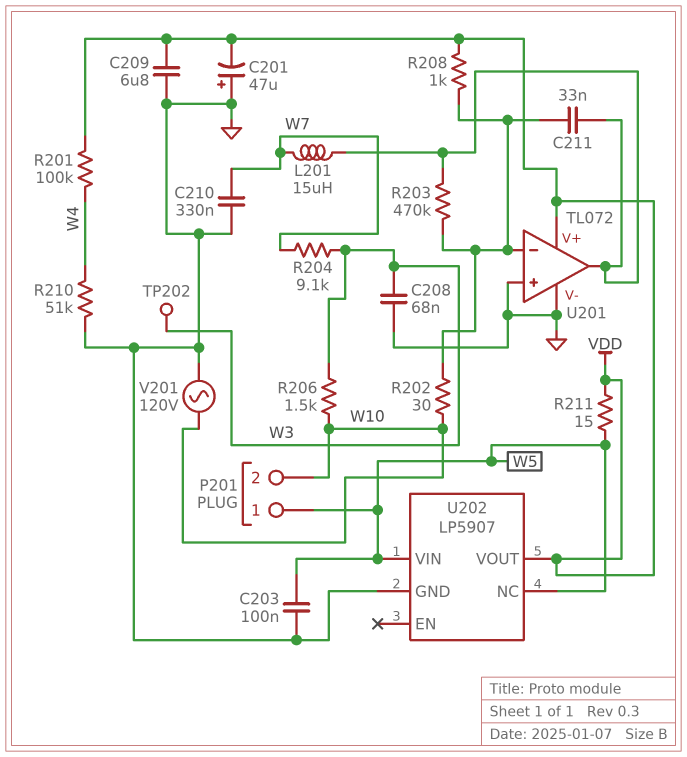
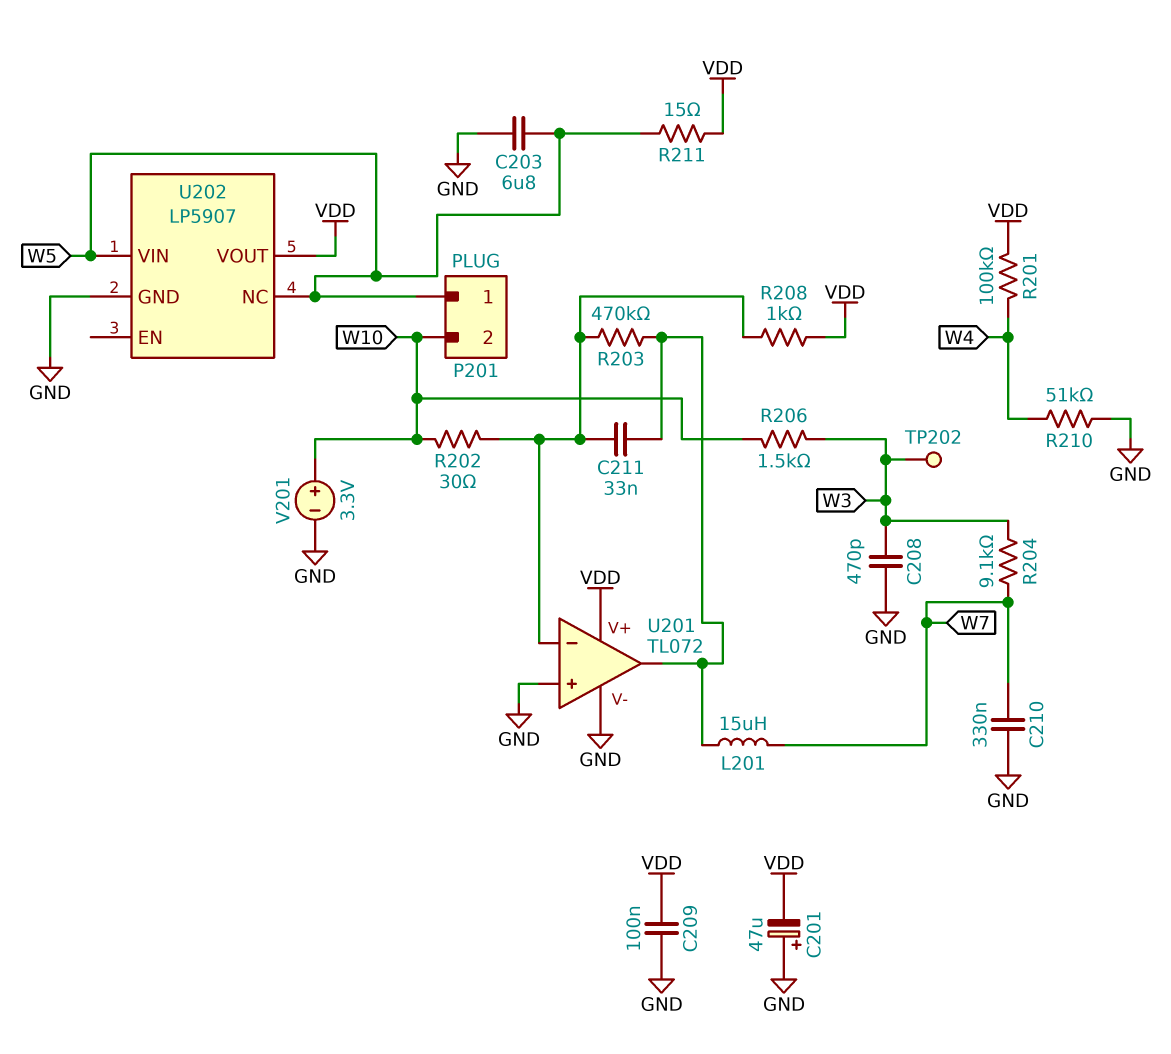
C203: 100nF (GND, W5) -> 6.8uF (GND, W5)
C208: 68nF (GND, W3) -> 470pF (GND, W3)
C209: 6.8uF (GND, VDD) -> 100nF (GND, VDD)
V201: AC 120V (GND, W10) -> 3.3V (plus W10, minus GND)

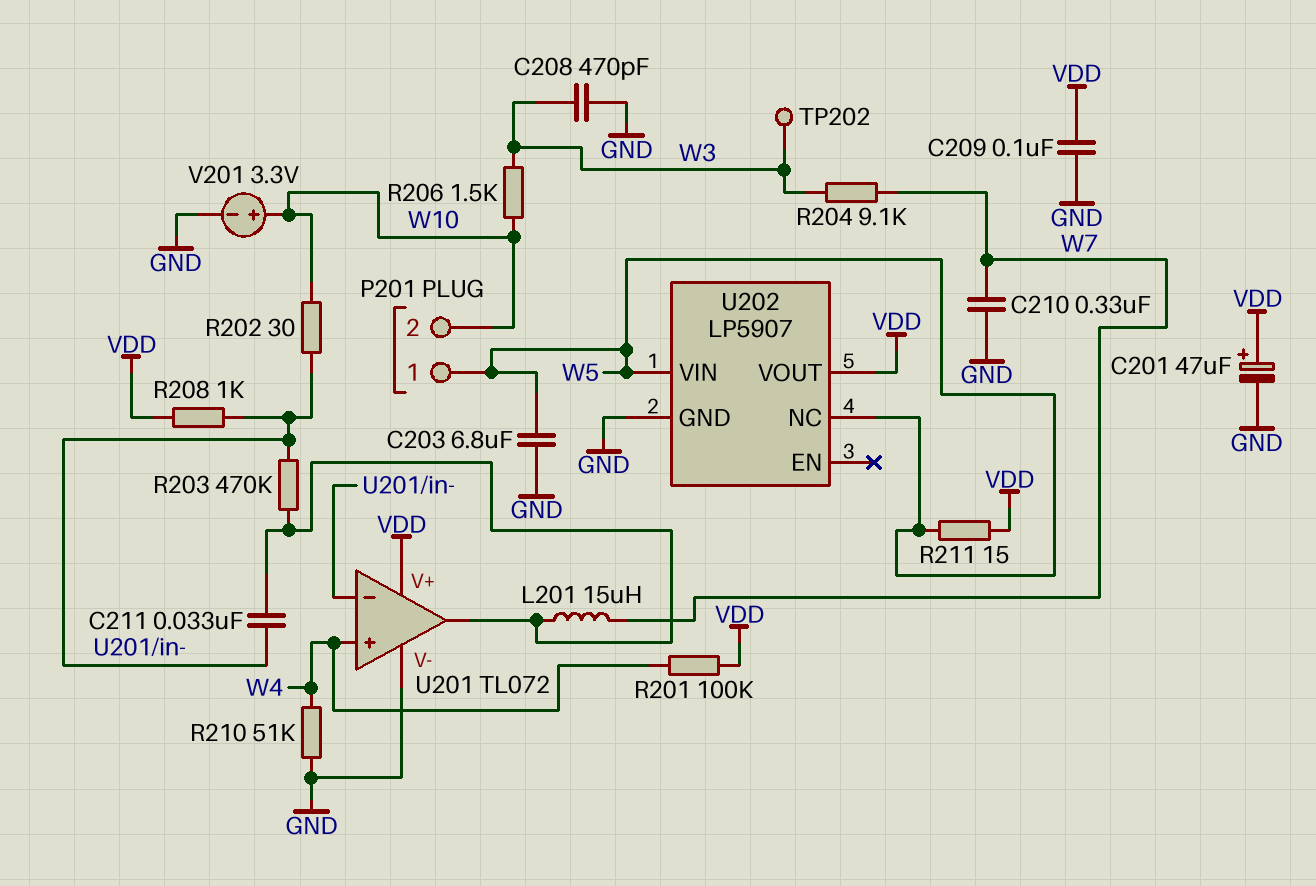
C201: 47uF (plus GND, minus VDD) -> 47uF (plus VDD, minus GND)
U201 pin in+: GND -> W4

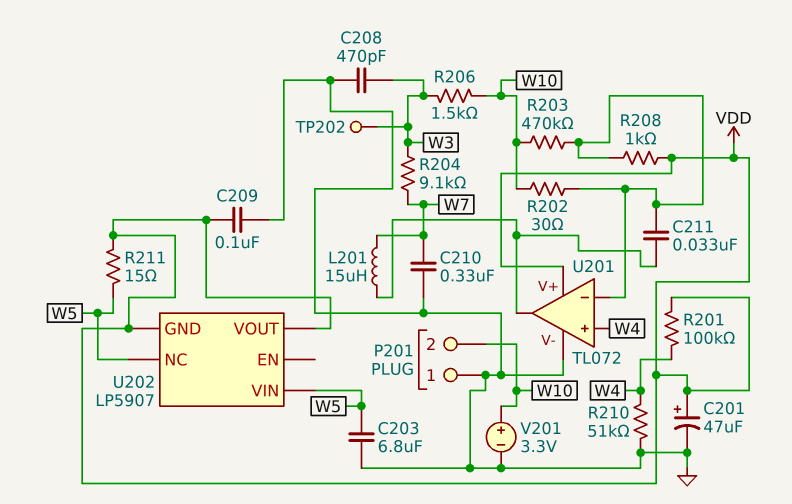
P201 pin 1: W5 -> GND
R203: 470k (U201/in-, U201/out) -> 470k (U201/in-, W10)
U202 pin GND: GND -> VDD

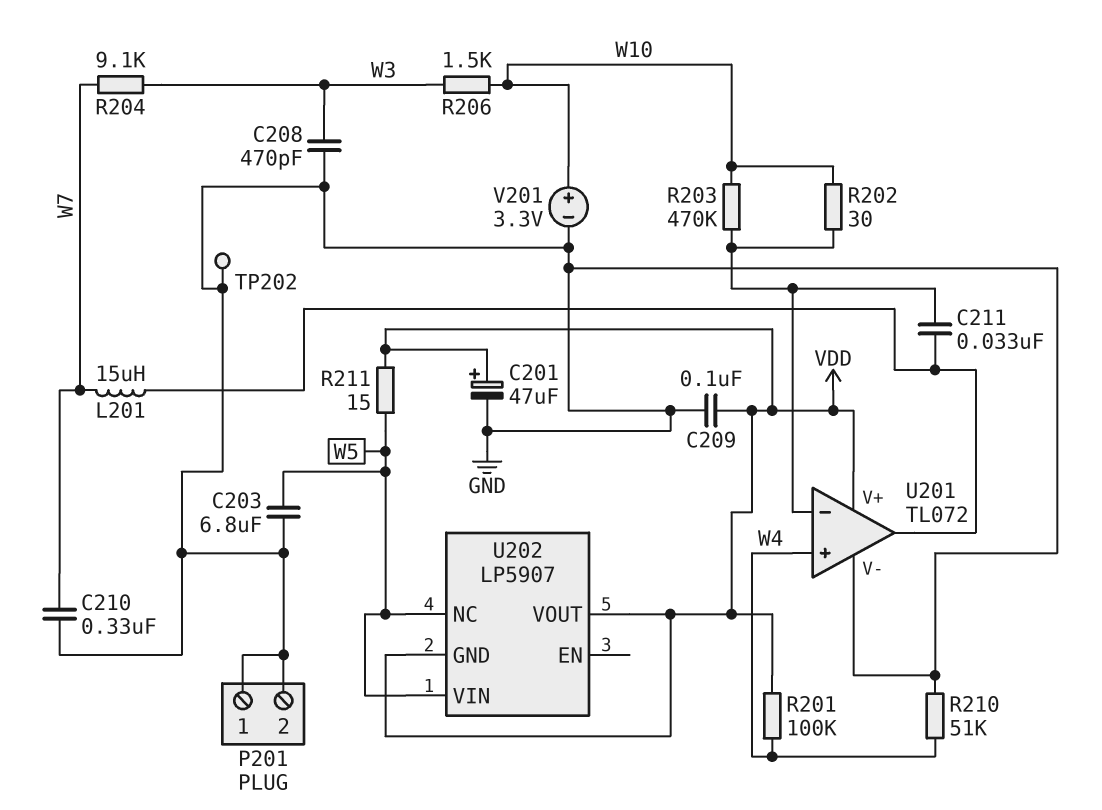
P201 pin 2: W10 -> GND
R208: 1k (U201/in-, VDD) -> none
TP202: test point (W3) -> test point (GND)

